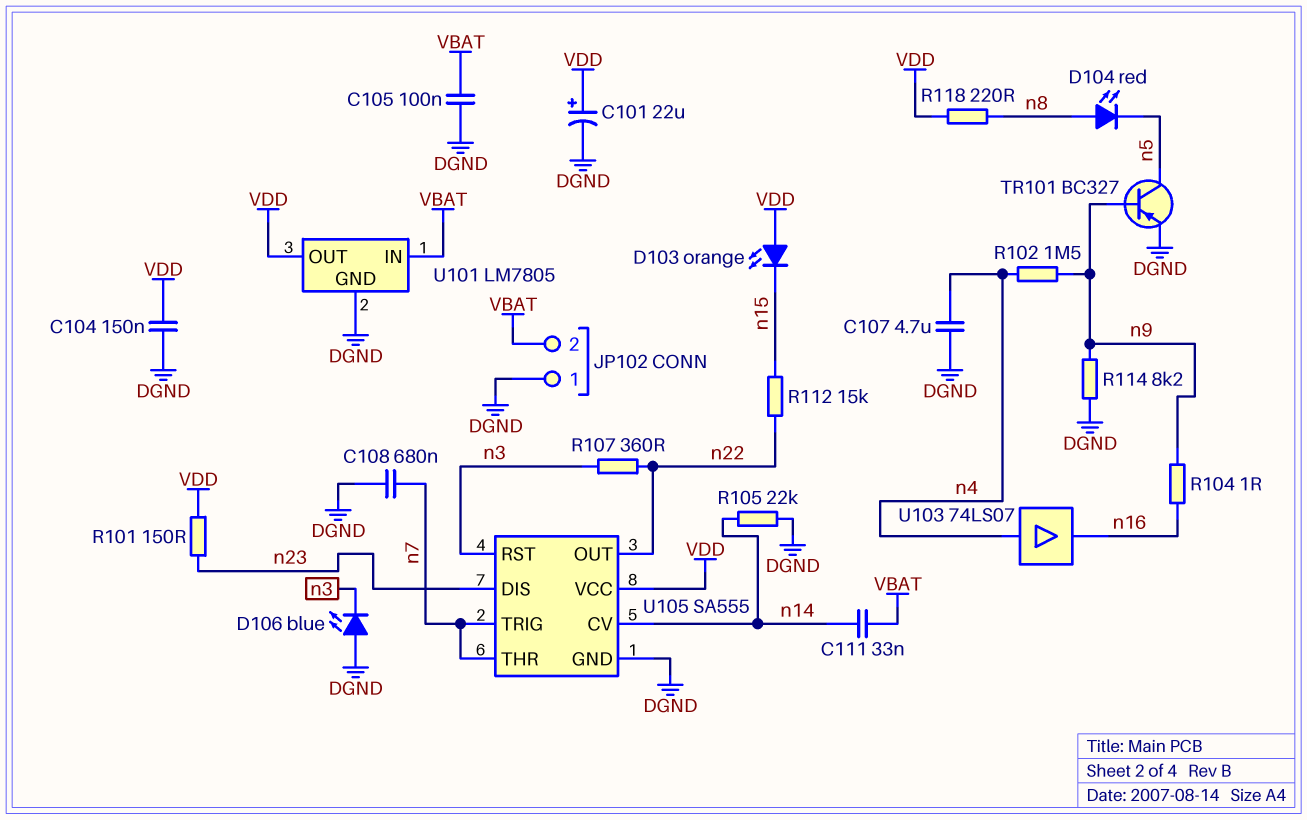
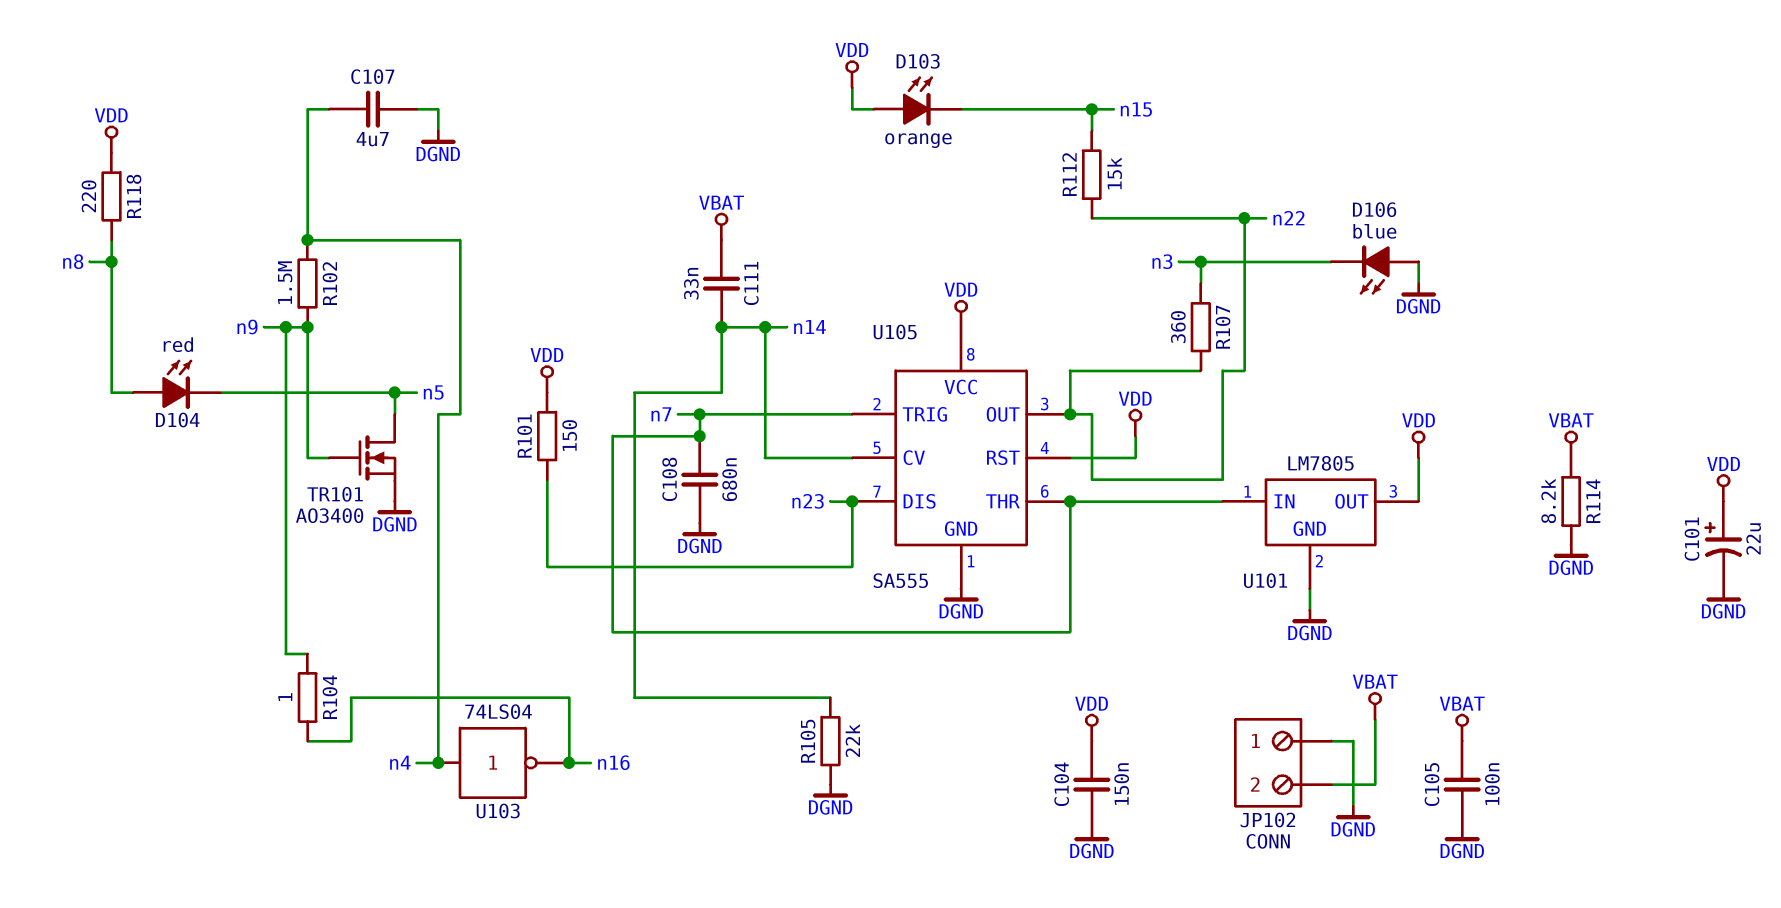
R114: 8.2k (DGND, n9) -> 8.2k (DGND, VBAT)
TR101: PNP BC327 (B n9, C n5, E DGND) -> NMOS AO3400 (G n9, D n5, S DGND)
U101 pin IN: VBAT -> n7
U103: buffer 74LS07 (in n4, out n16) -> NOT 74LS04 (in n4, out n16)
U105 pin RST: n3 -> VDD

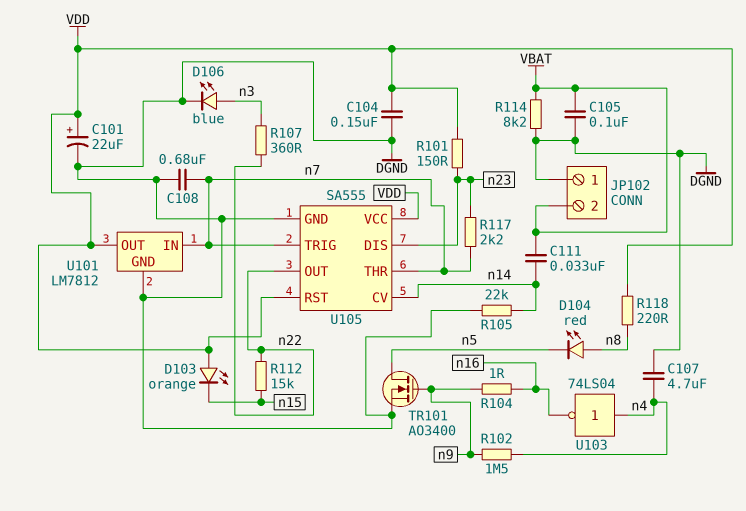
D106: LED blue (A DGND, K n3) -> LED blue (A n3, K DGND)
R117: none -> 2.2k (n7, n23)
U101: LM7805 -> LM7812

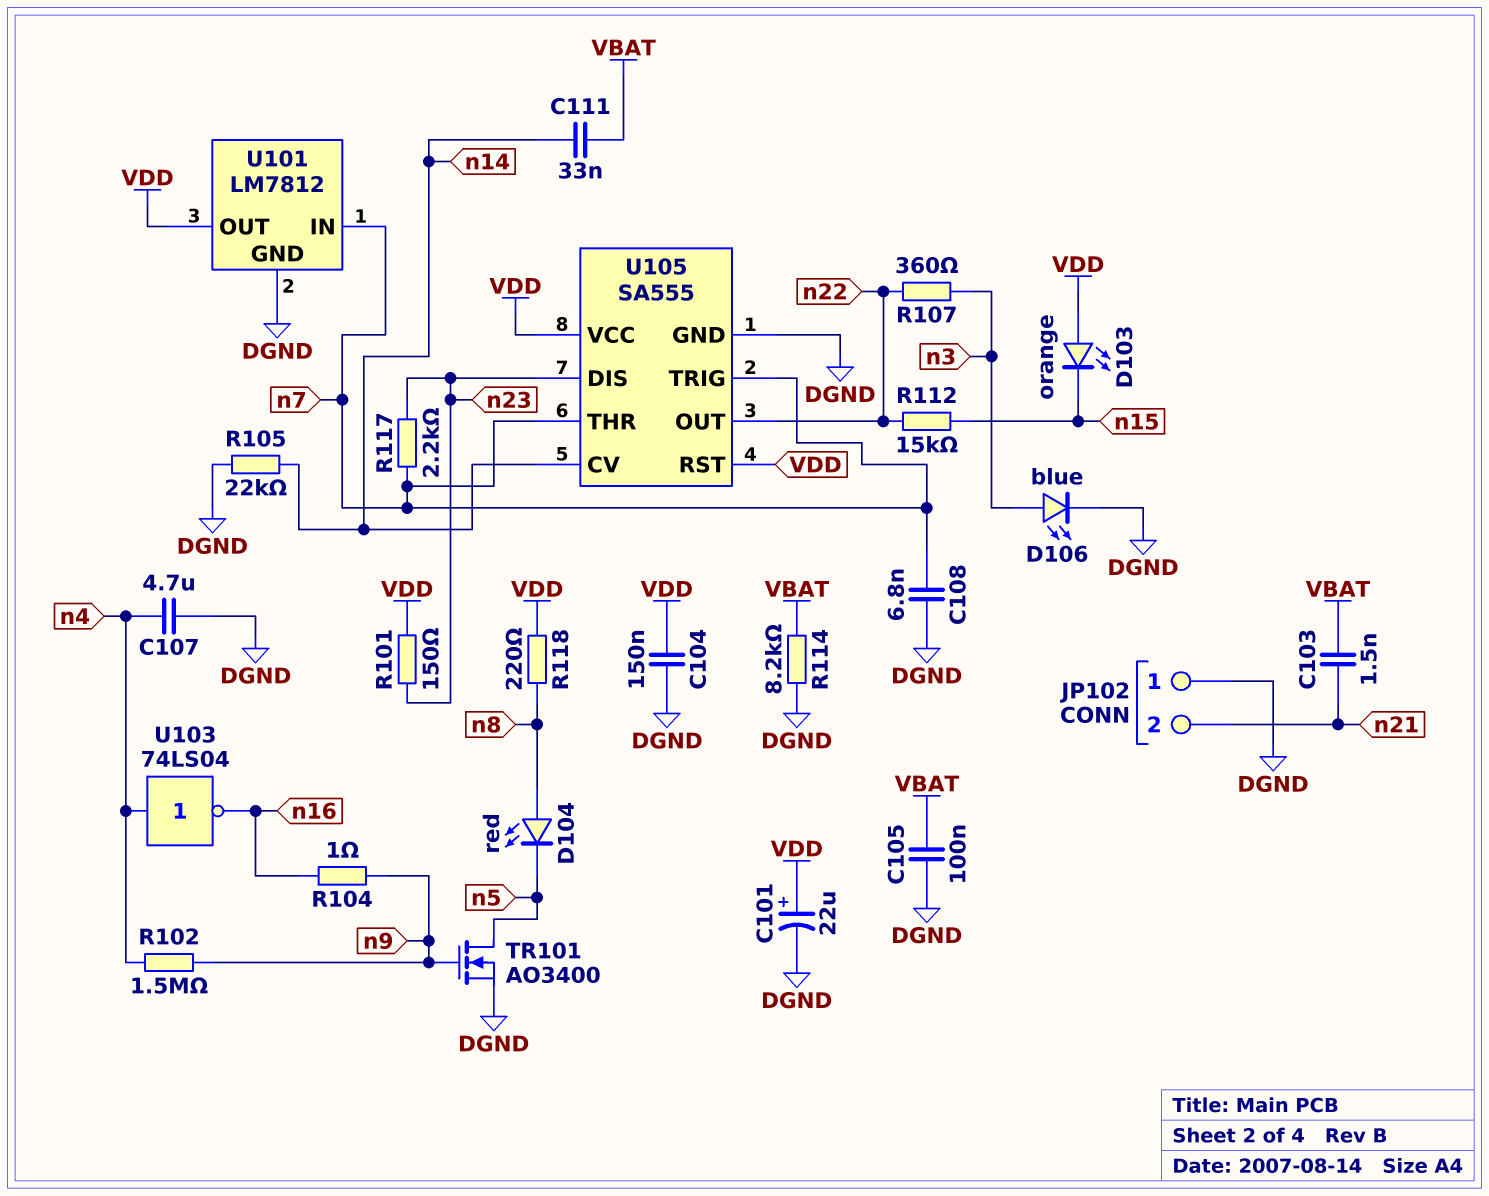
C103: none -> 1.5nF (VBAT, n21)
C108: 680nF (DGND, n7) -> 6.8nF (DGND, n7)
JP102 pin 2: VBAT -> n21

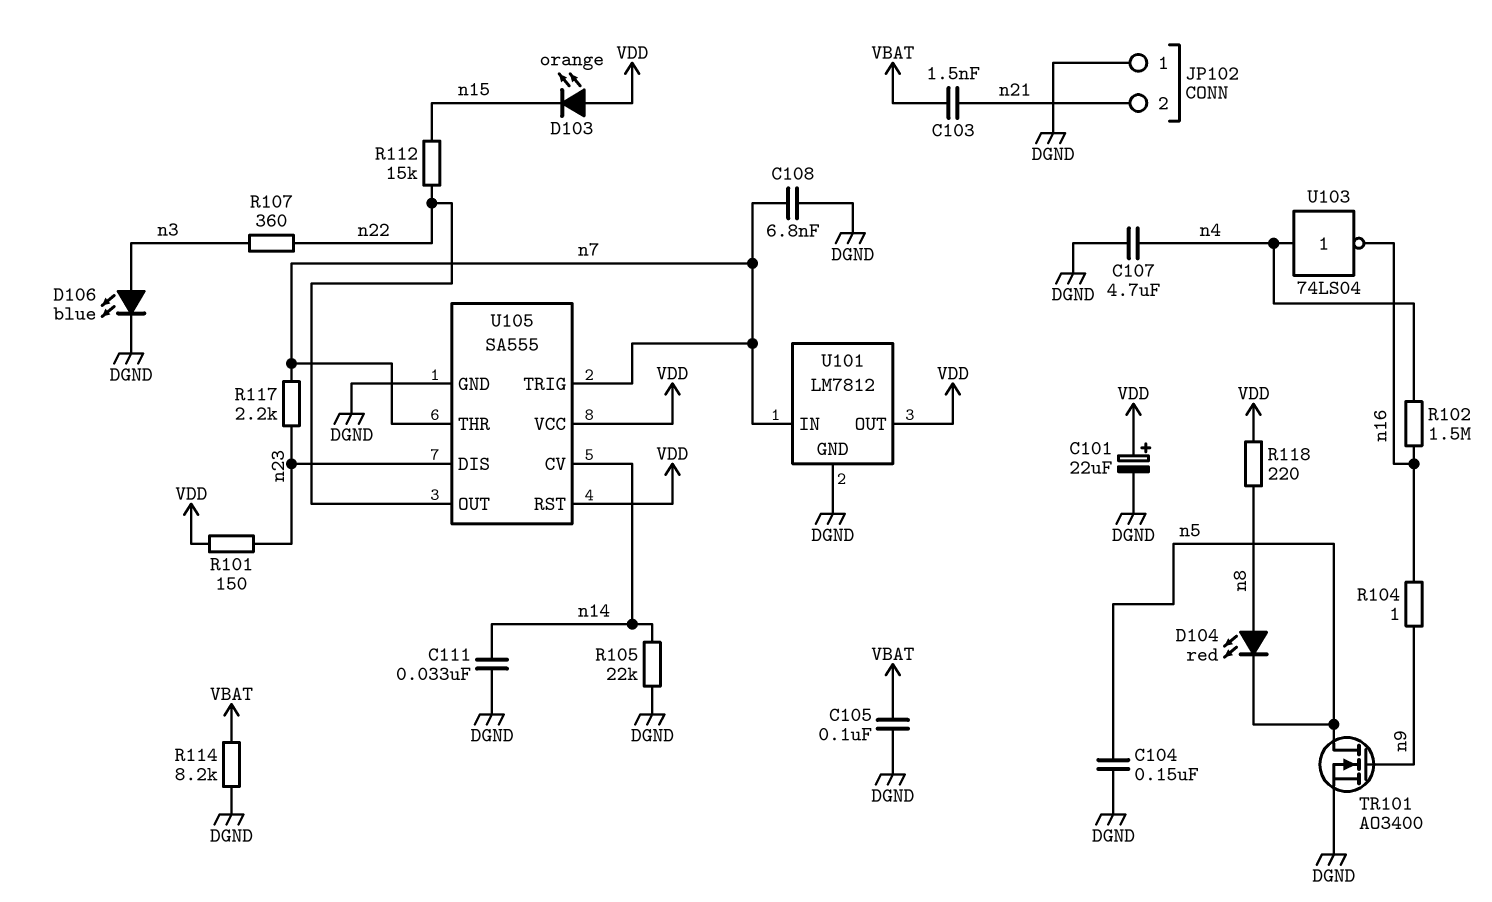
C104: 150nF (DGND, VDD) -> 150nF (DGND, n5)
C111: 33nF (VBAT, n14) -> 33nF (DGND, n14)
R102: 1.5M (n4, n9) -> 1.5M (n4, n16)

